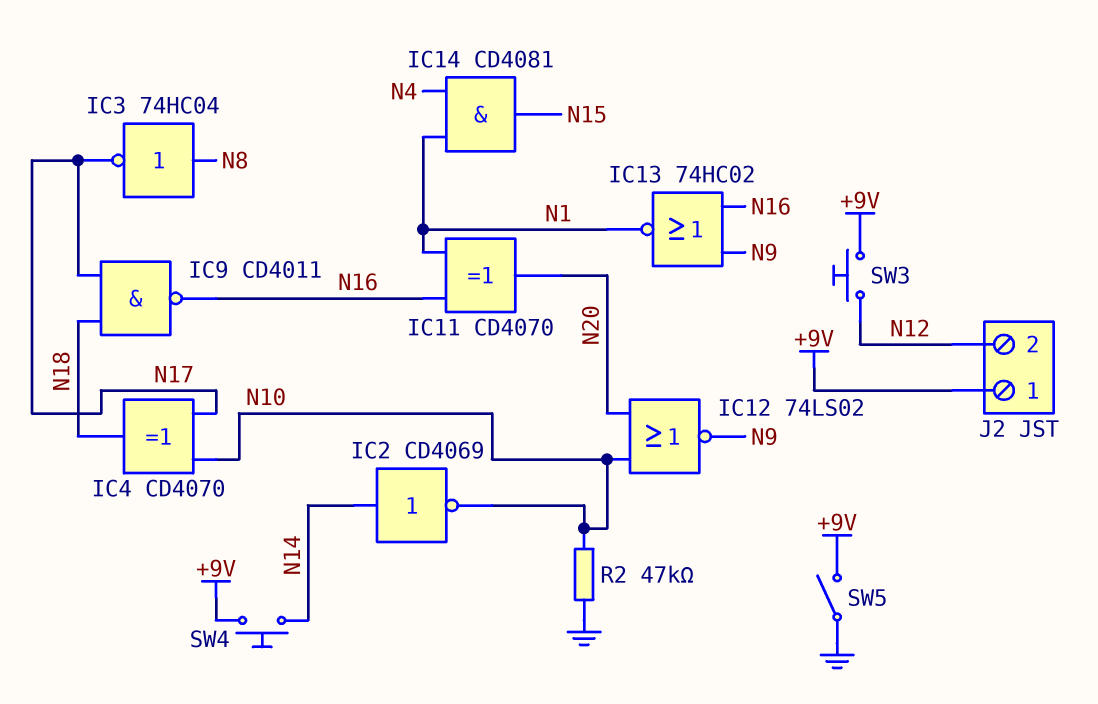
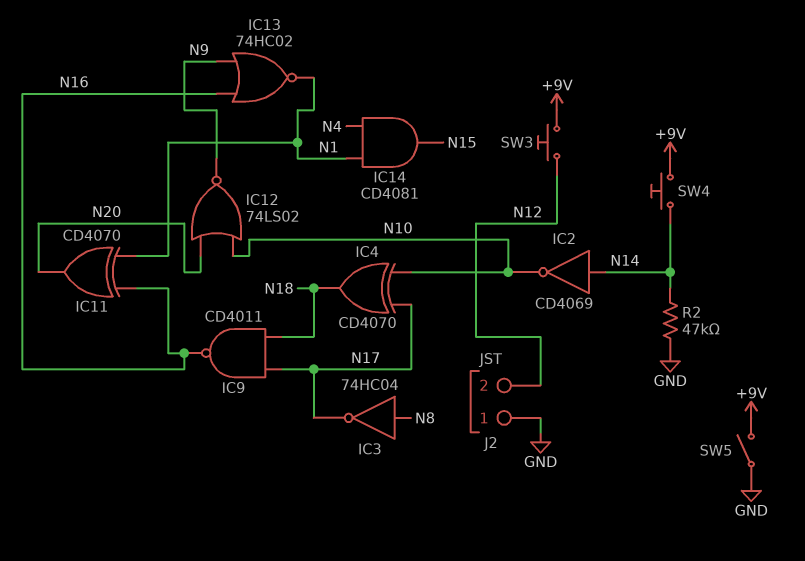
J2 pin 1: +9V -> GND
R2: 47k (GND, N10) -> 47k (GND, N14)

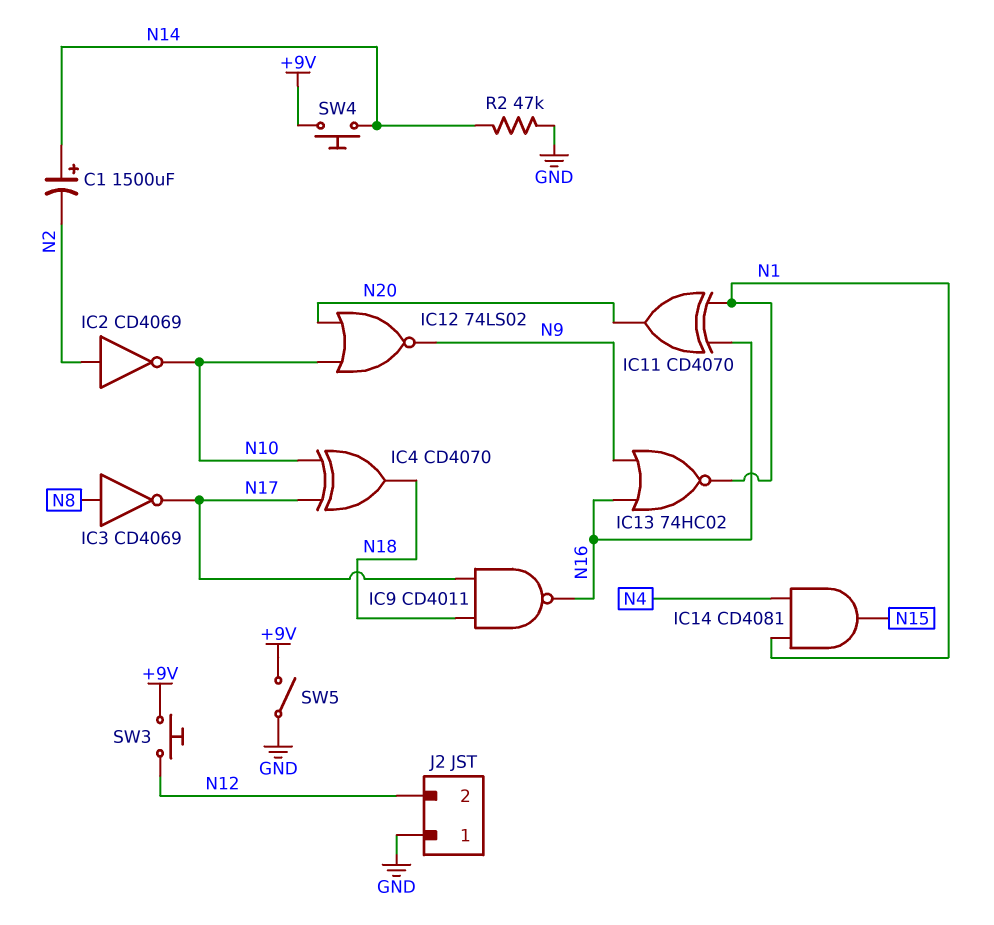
C1: none -> 1500uF (plus N14, minus N2)
IC2: NOT CD4069 (in N14, out N10) -> NOT CD4069 (in N2, out N10)
IC3: NOT 74HC04 (in N8, out N17) -> NOT CD4069 (in N8, out N17)

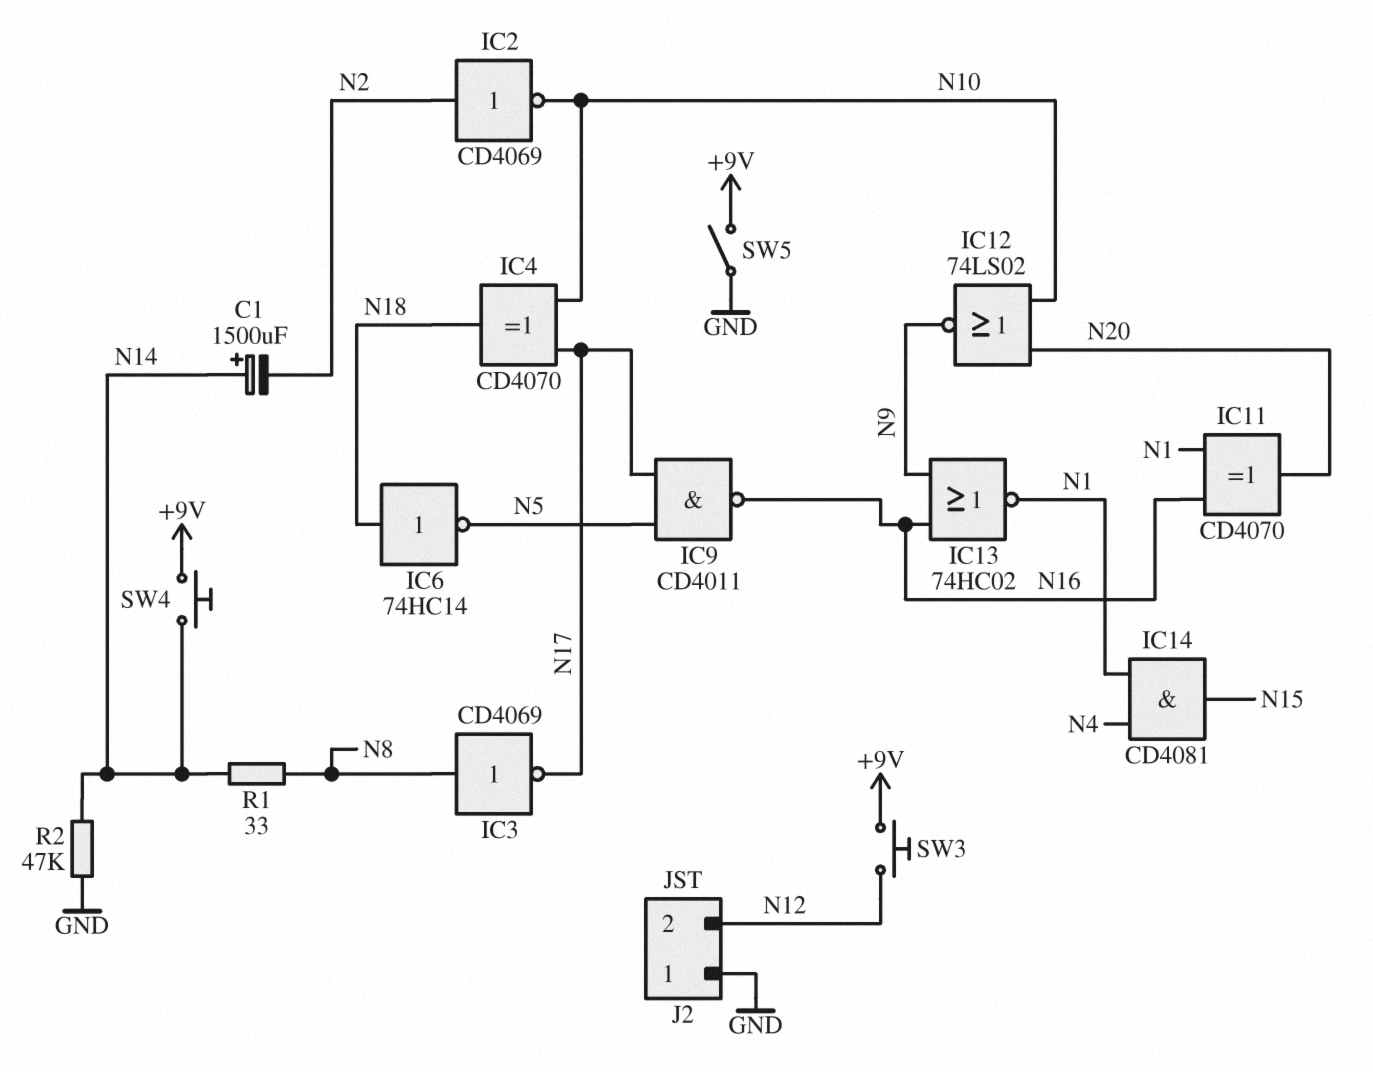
IC6: none -> NOT 74HC14 (in N18, out N5)
IC9: NAND CD4011 (in N17, in N18, out N16) -> NAND CD4011 (in N5, in N17, out N16)
R1: none -> 33 (N8, N14)

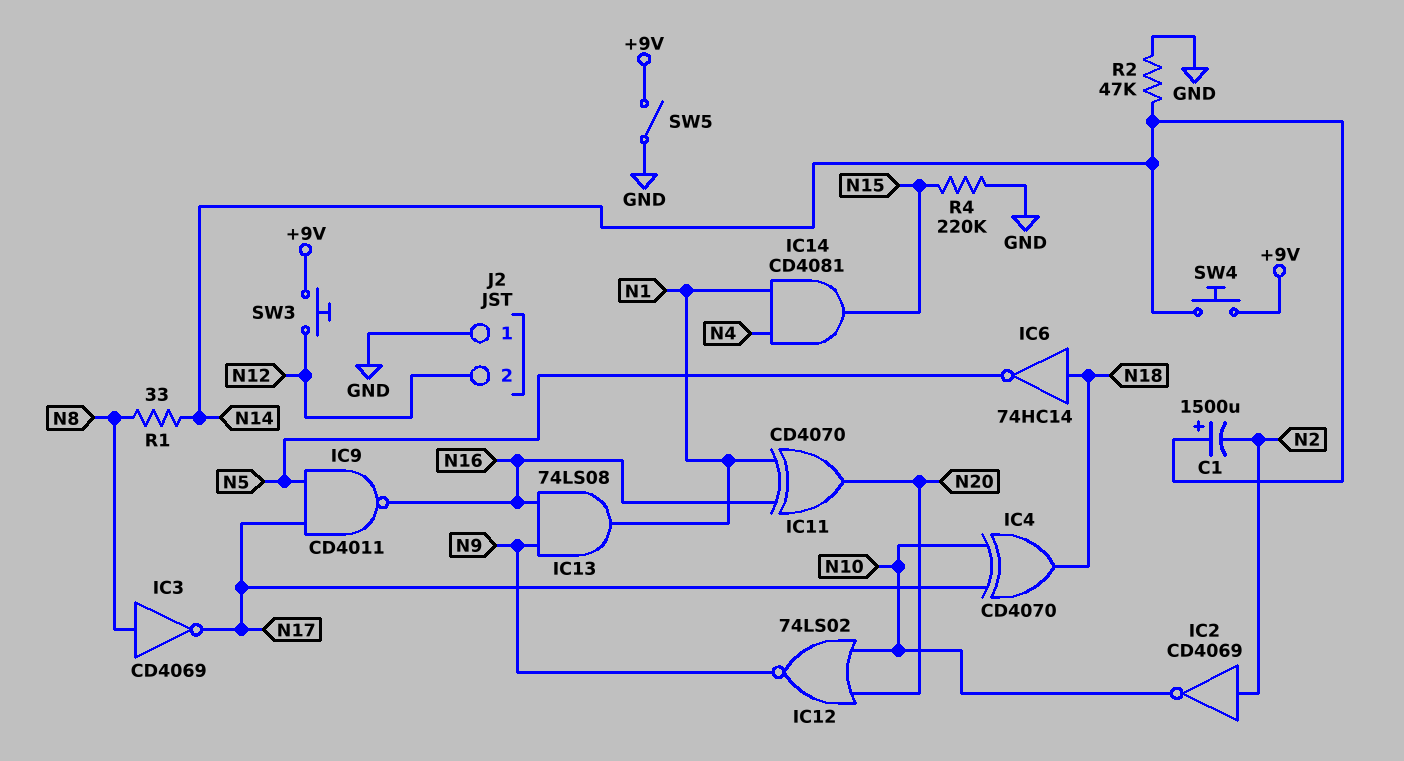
IC13: NOR 74HC02 (in N9, in N16, out N1) -> AND 74LS08 (in N9, in N16, out N1)
R4: none -> 220k (GND, N15)

